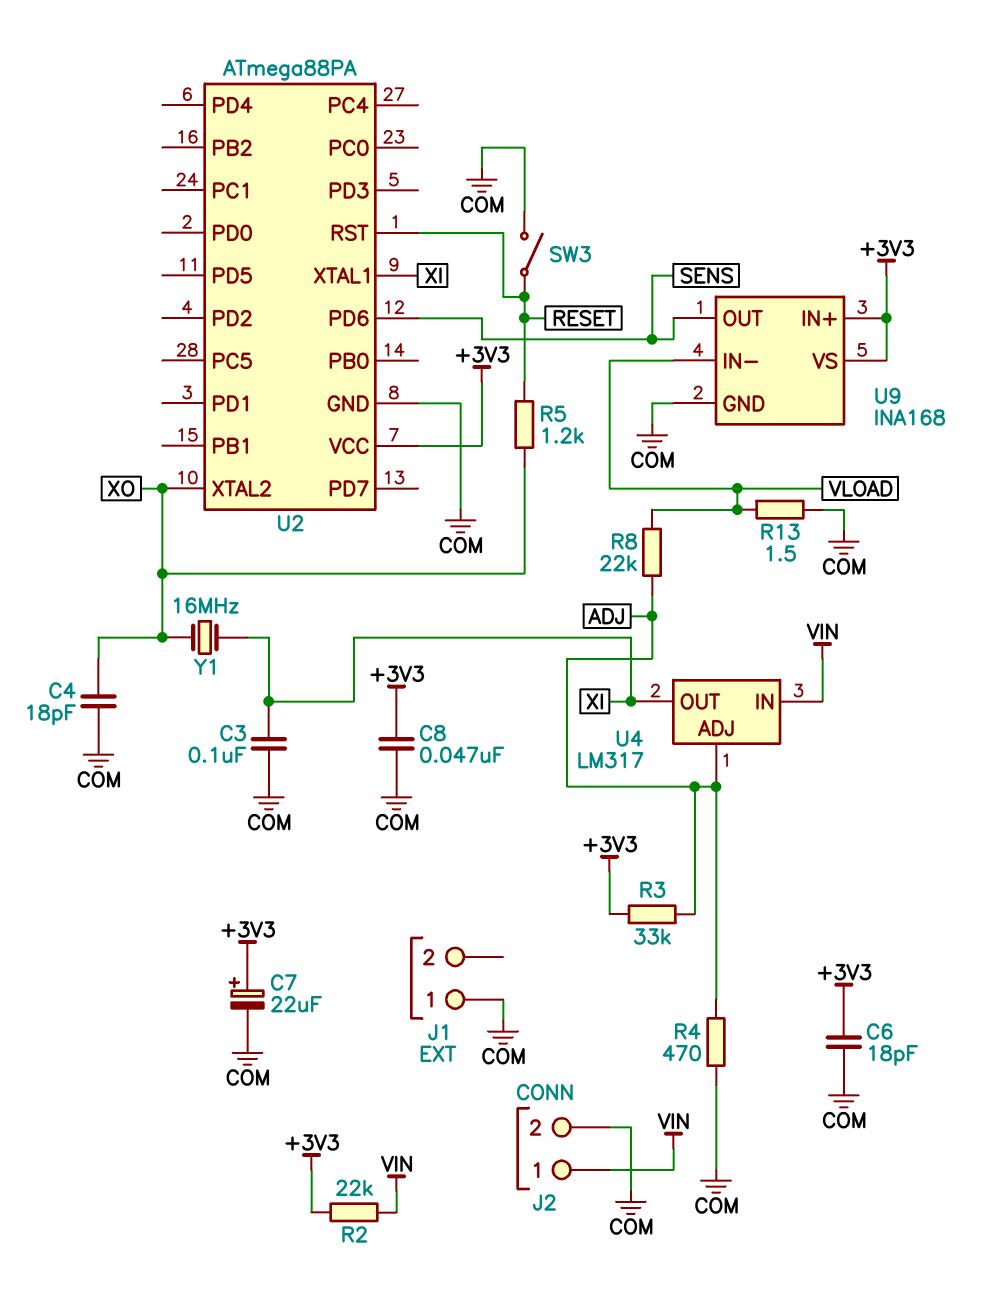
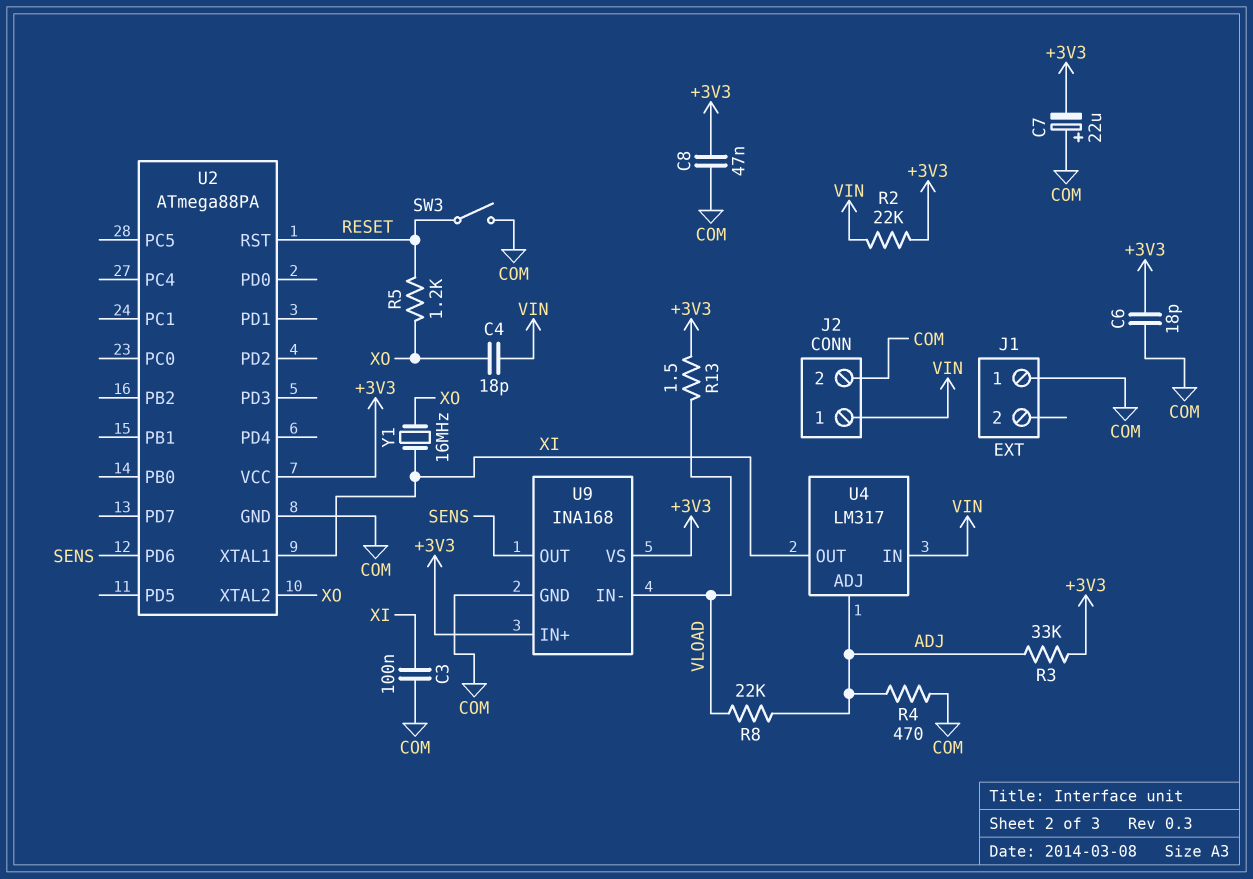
C4: 18pF (COM, XO) -> 18pF (VIN, XO)
C7: 22uF (plus +3V3, minus COM) -> 22uF (plus COM, minus +3V3)
R13: 1.5 (COM, VLOAD) -> 1.5 (+3V3, VLOAD)

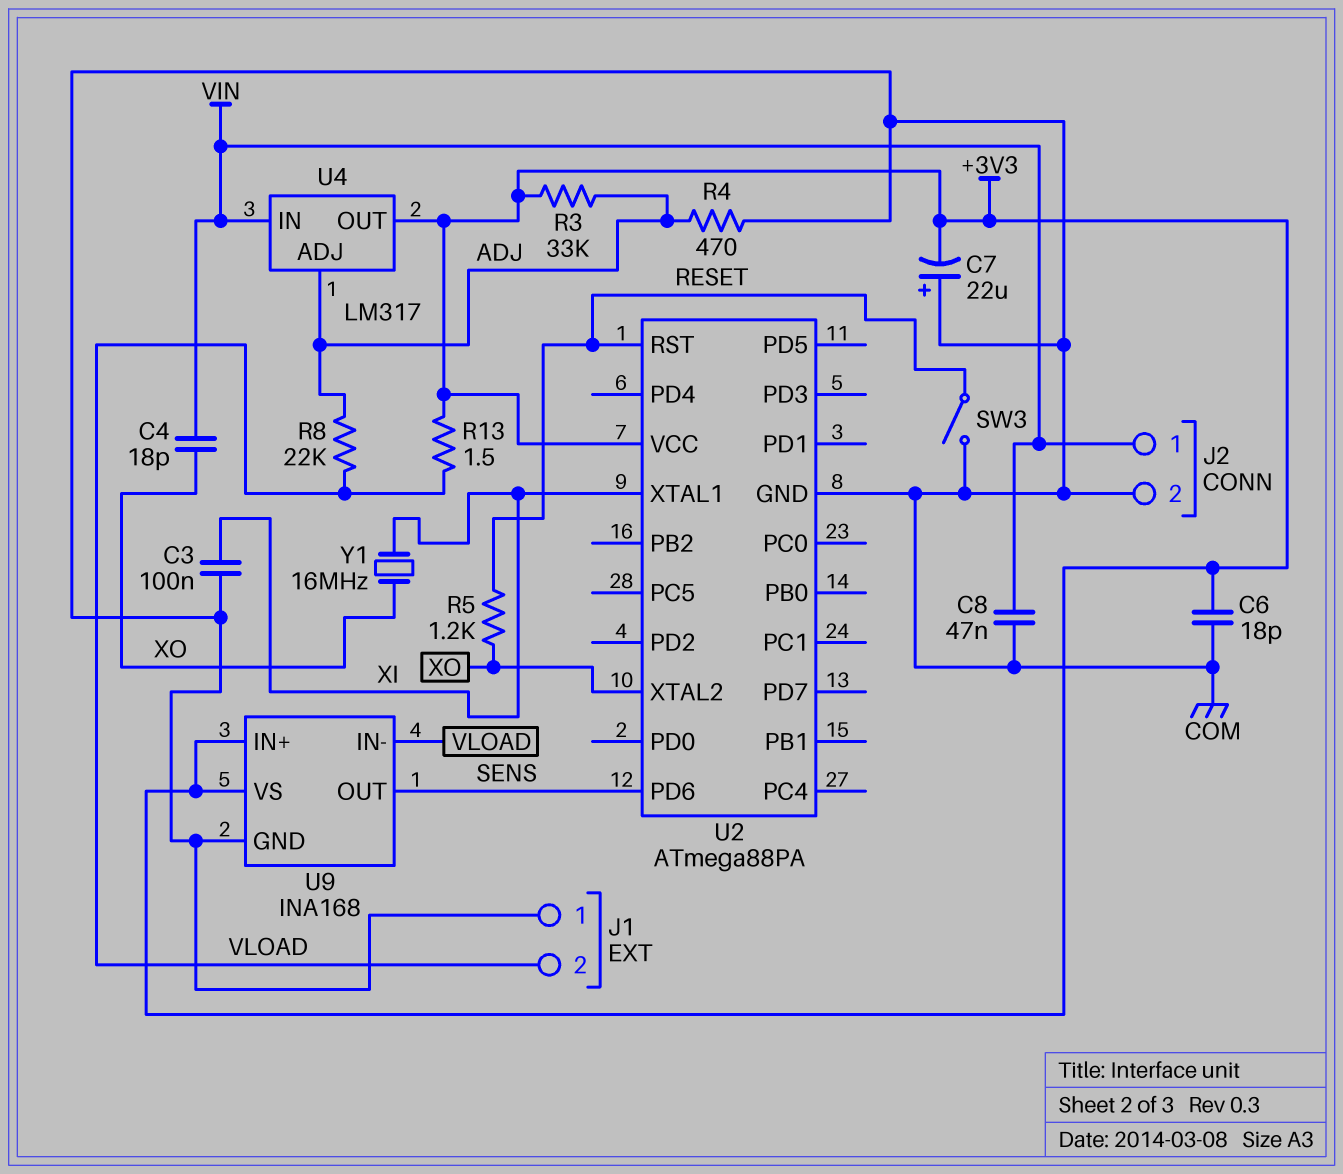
C8: 47nF (+3V3, COM) -> 47nF (COM, VIN)
J1 pin 2: none -> VLOAD
R2: 22k (+3V3, VIN) -> none
U4 pin OUT: XI -> +3V3

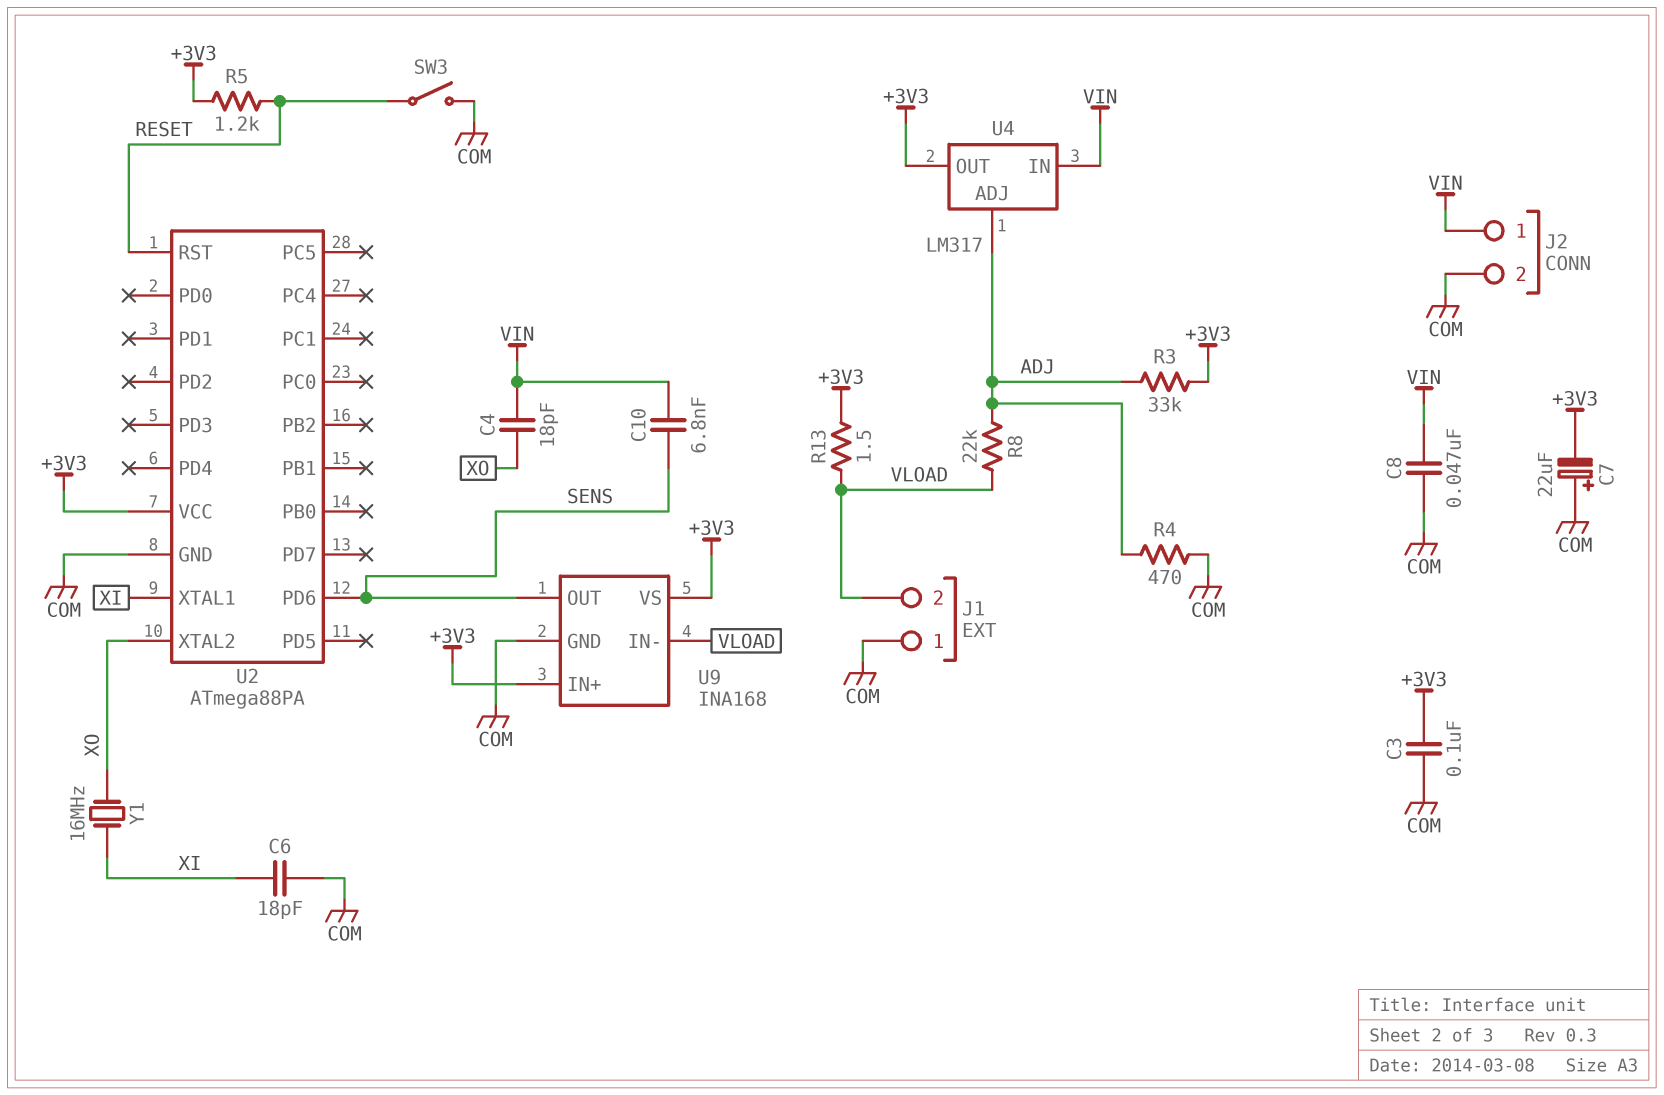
C3: 100nF (COM, XI) -> 100nF (+3V3, COM)
C6: 18pF (+3V3, COM) -> 18pF (COM, XI)
C10: none -> 6.8nF (SENS, VIN)
R5: 1.2k (RESET, XO) -> 1.2k (+3V3, RESET)

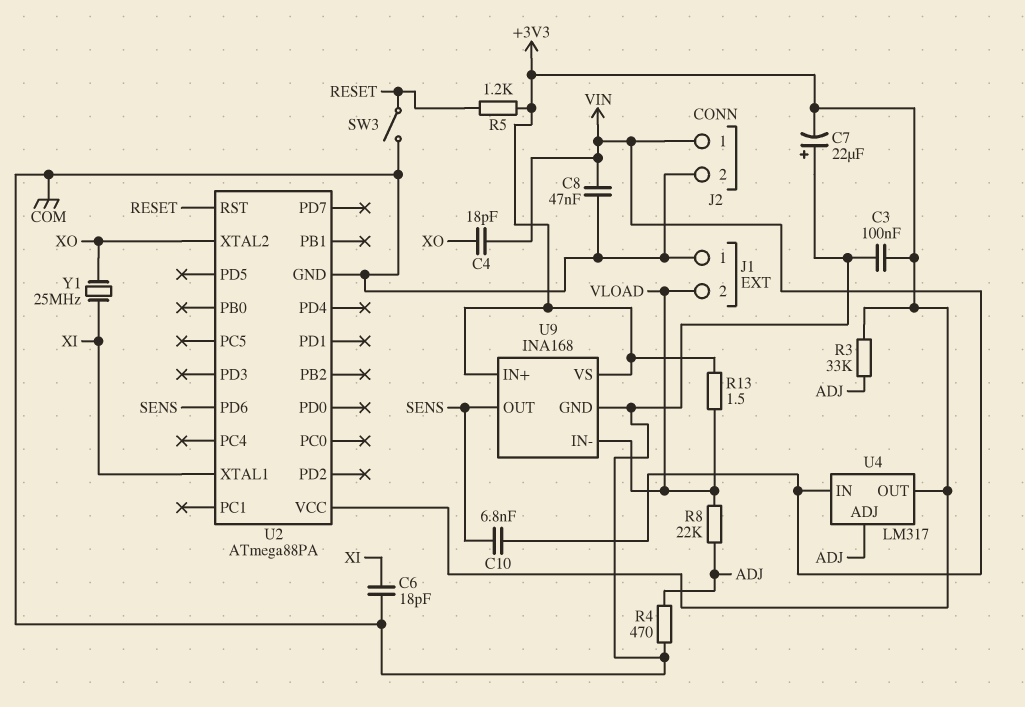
Y1: 16MHz (XI, XO) -> 25MHz (XI, XO)

